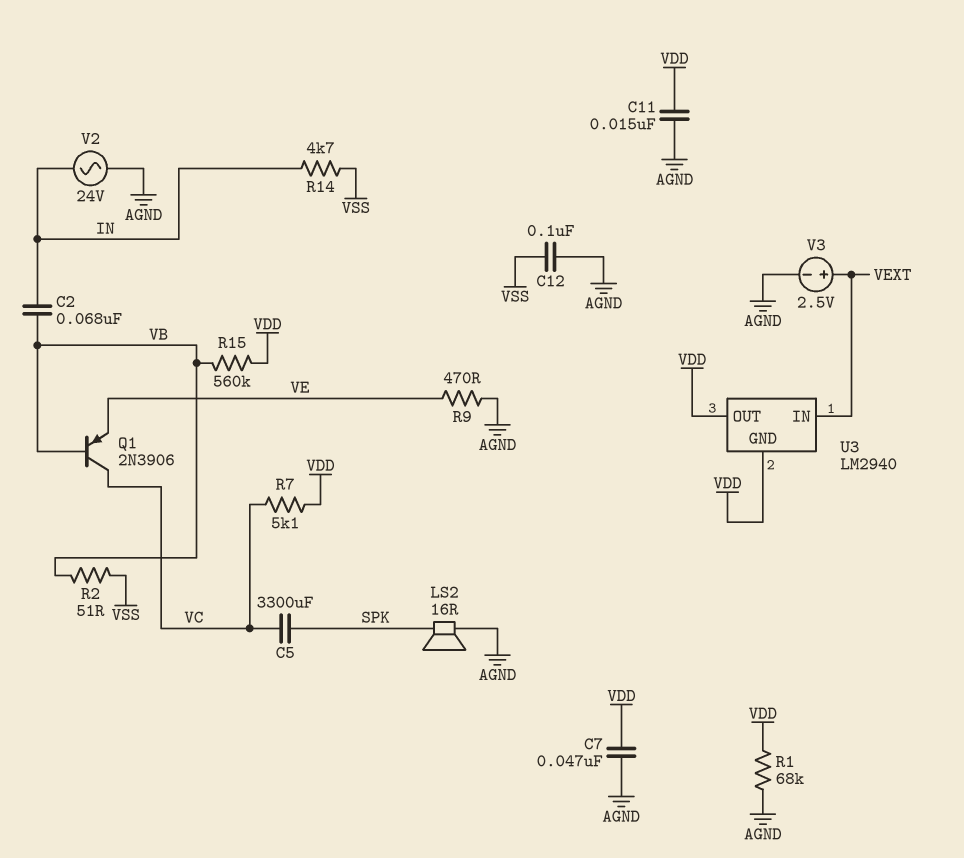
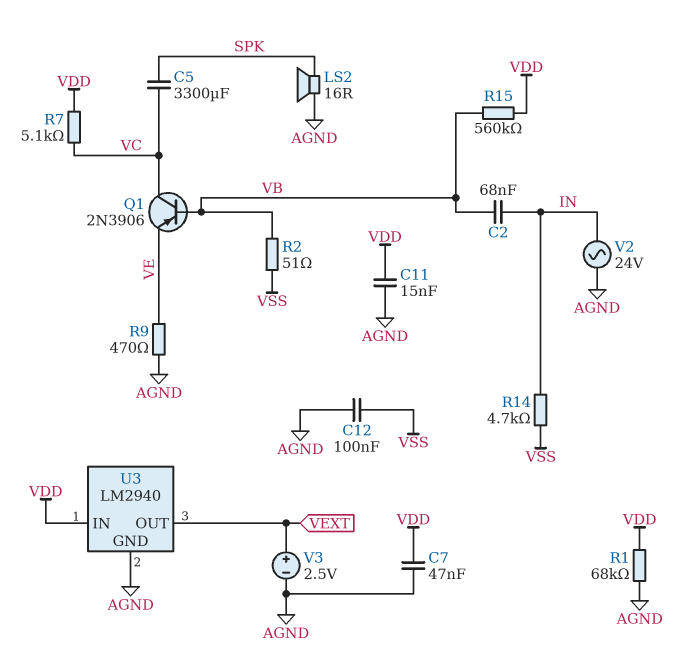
U3 pin GND: VDD -> AGND
U3 pin IN: VEXT -> VDD
U3 pin OUT: VDD -> VEXT

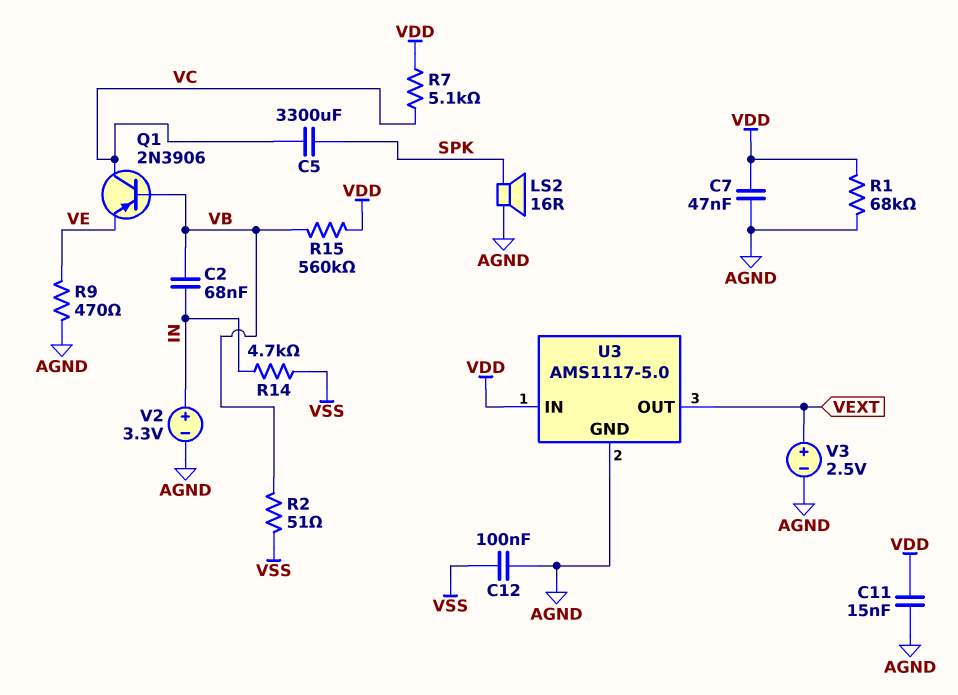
U3: LM2940 -> AMS1117-5.0
V2: AC 24V (AGND, IN) -> 3.3V (plus IN, minus AGND)

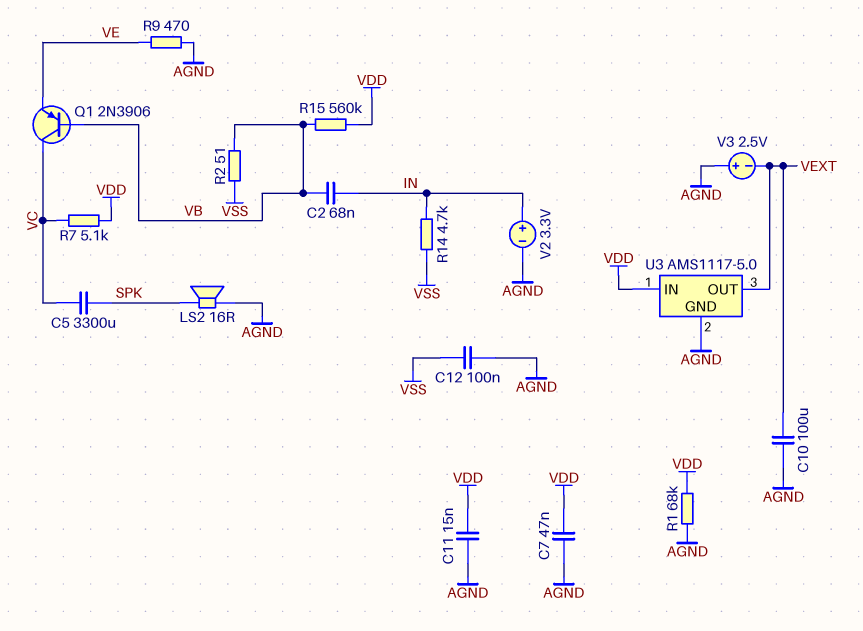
C10: none -> 100uF (AGND, VEXT)
V3: 2.5V (plus VEXT, minus AGND) -> 2.5V (plus AGND, minus VEXT)

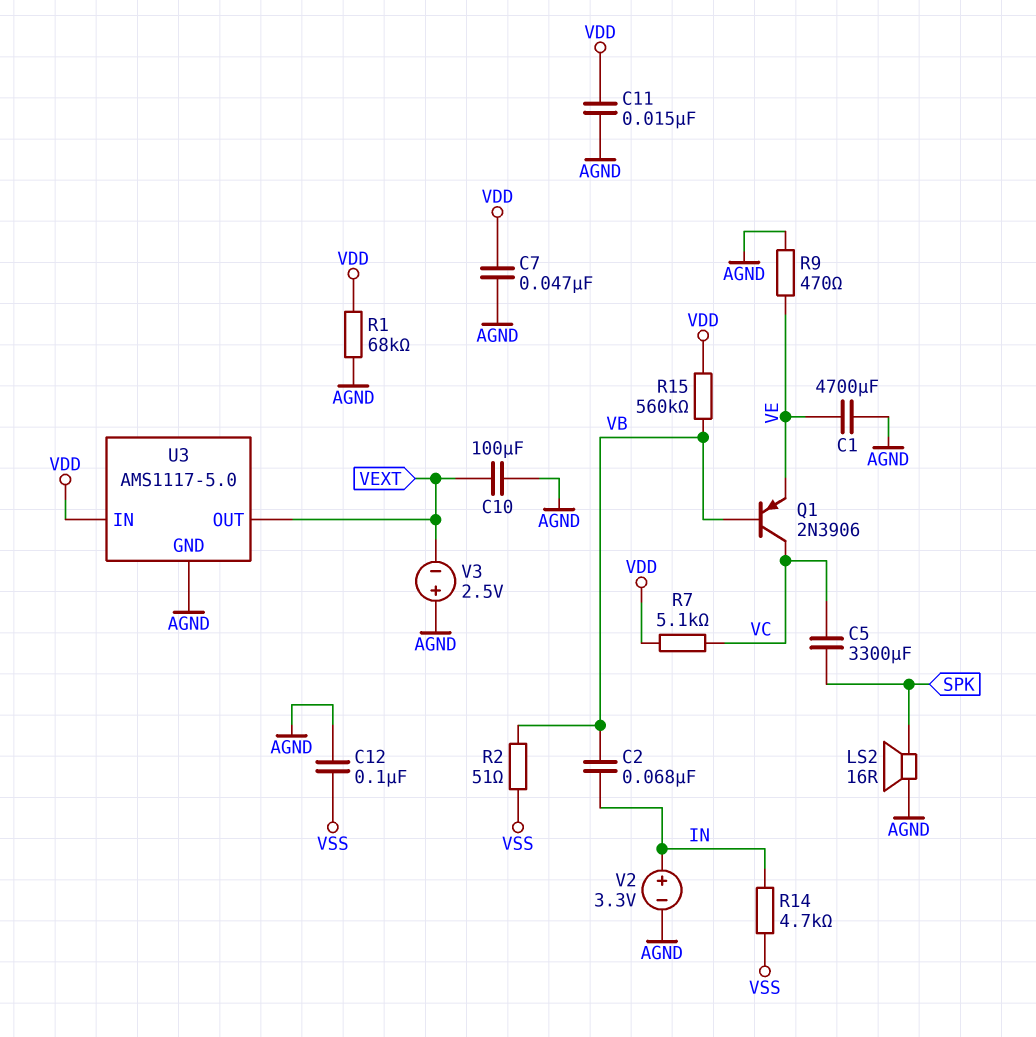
C1: none -> 4700uF (AGND, VE)

